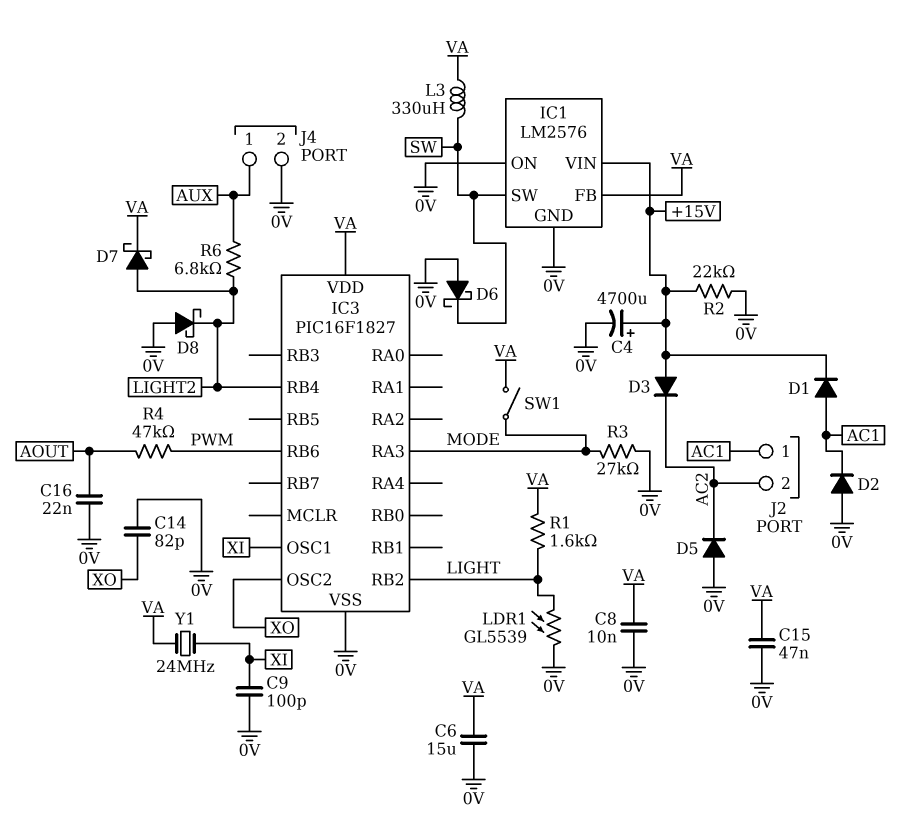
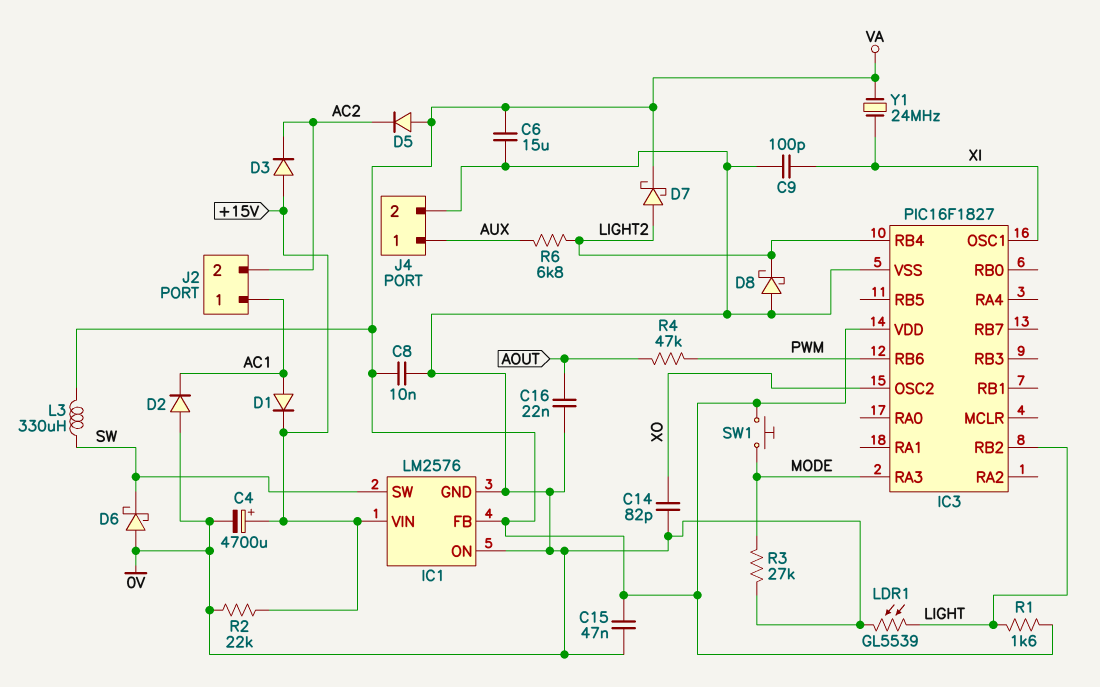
D5: diode (A 0V, K AC2) -> diode (A VA, K AC2)
SW1: switch (MODE, VA) -> button (MODE, VA)

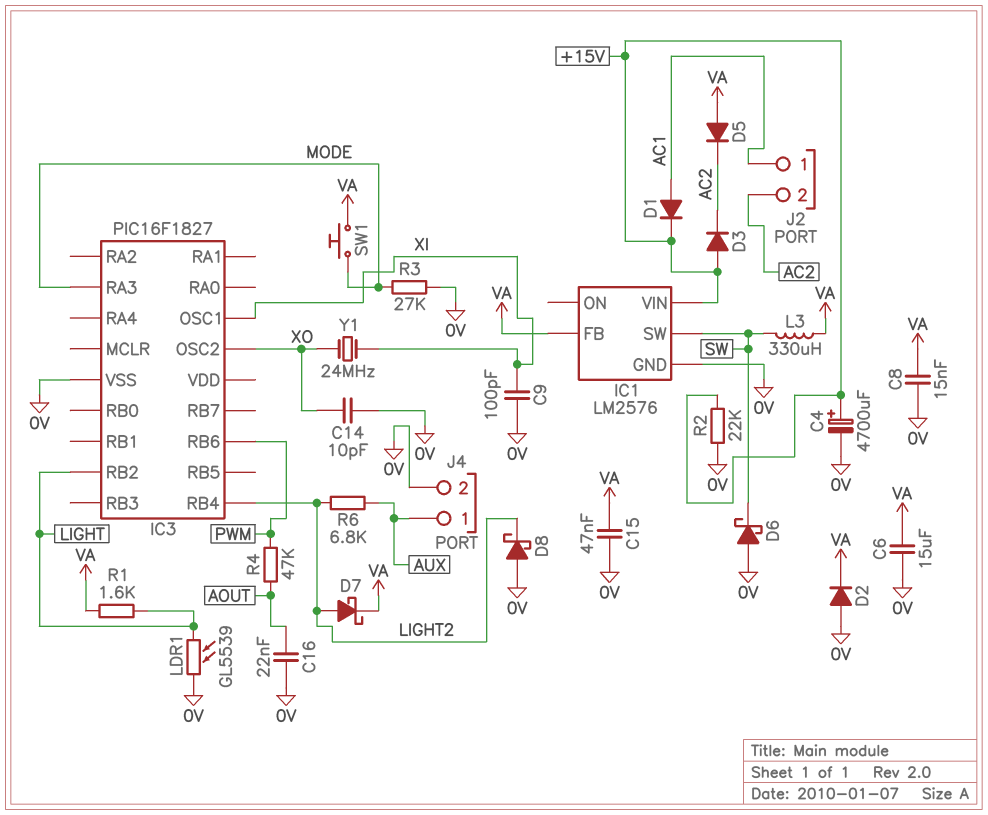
C8: 10nF (0V, VA) -> 15nF (0V, VA)
C14: 82pF (0V, XO) -> 10pF (0V, XO)
D2: diode (A 0V, K AC1) -> diode (A 0V, K VA)
IC1 pin ON: 0V -> none
IC3 pin VDD: VA -> none
Y1: 24MHz (VA, XI) -> 24MHz (XI, XO)

